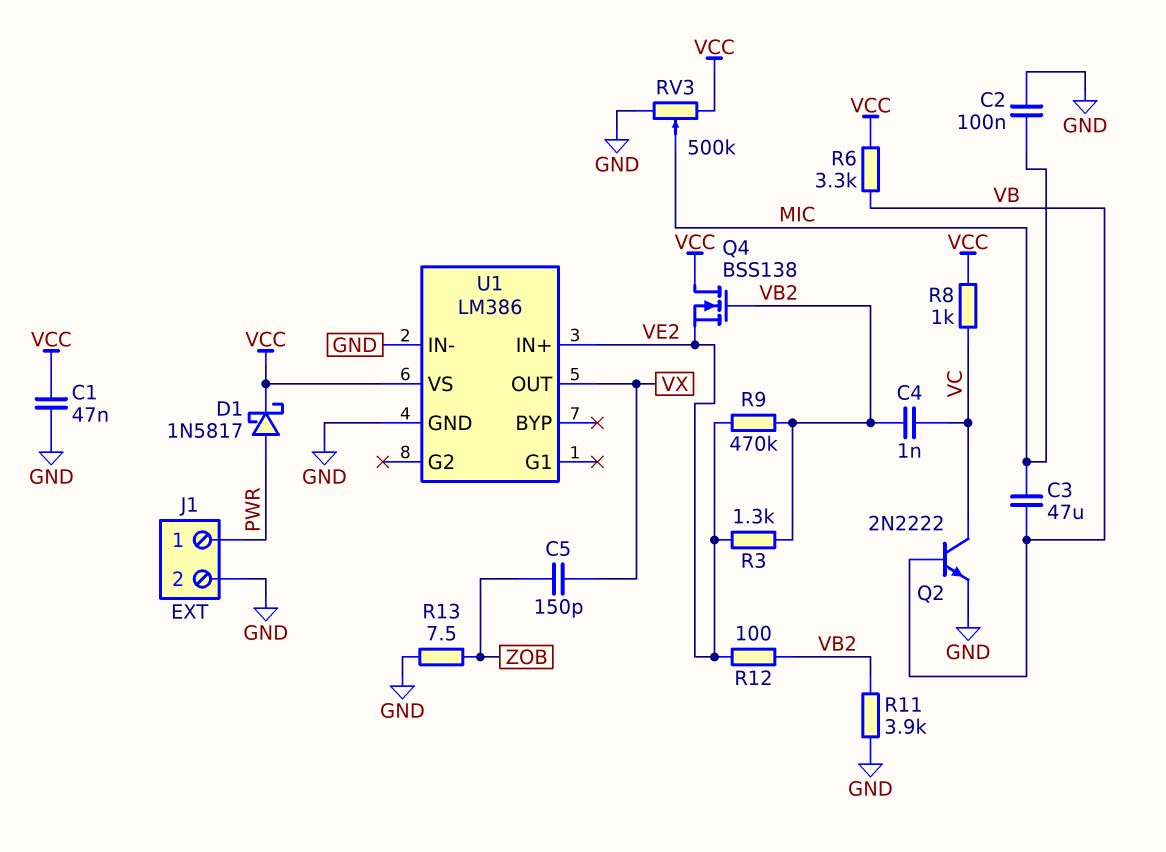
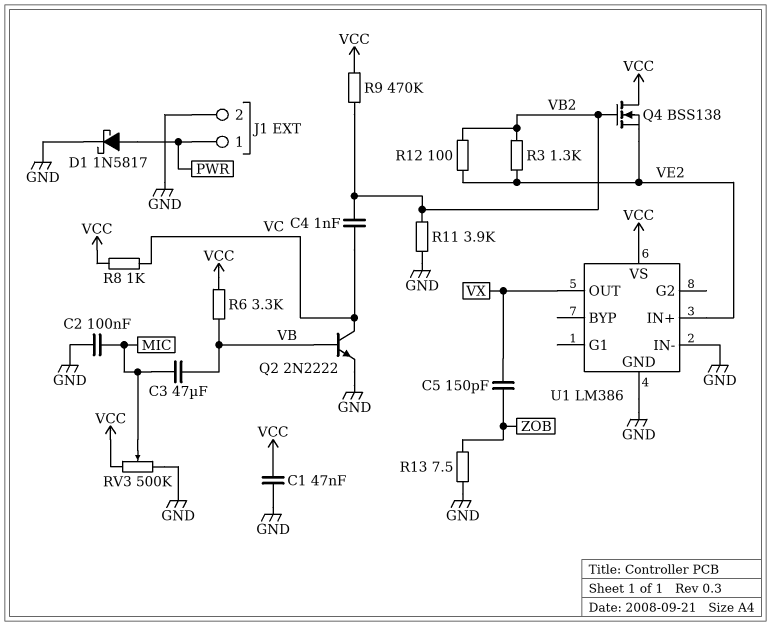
D1: schottky 1N5817 (A PWR, K VCC) -> schottky 1N5817 (A PWR, K GND)
R9: 470k (VB2, VE2) -> 470k (VB2, VCC)

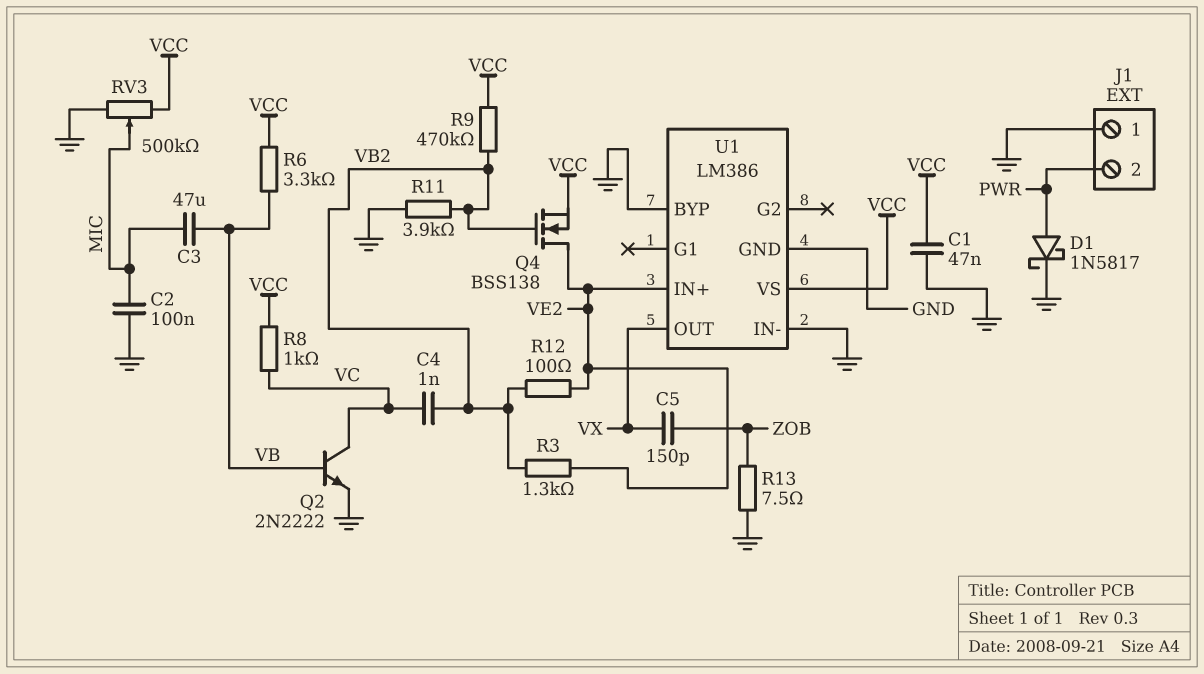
J1 pin 1: PWR -> GND
J1 pin 2: GND -> PWR
Q4: NMOS BSS138 (G VB2, D VCC, S VE2) -> NMOS BSS138 (G VB2, D VE2, S VCC)
U1 pin BYP: none -> GND

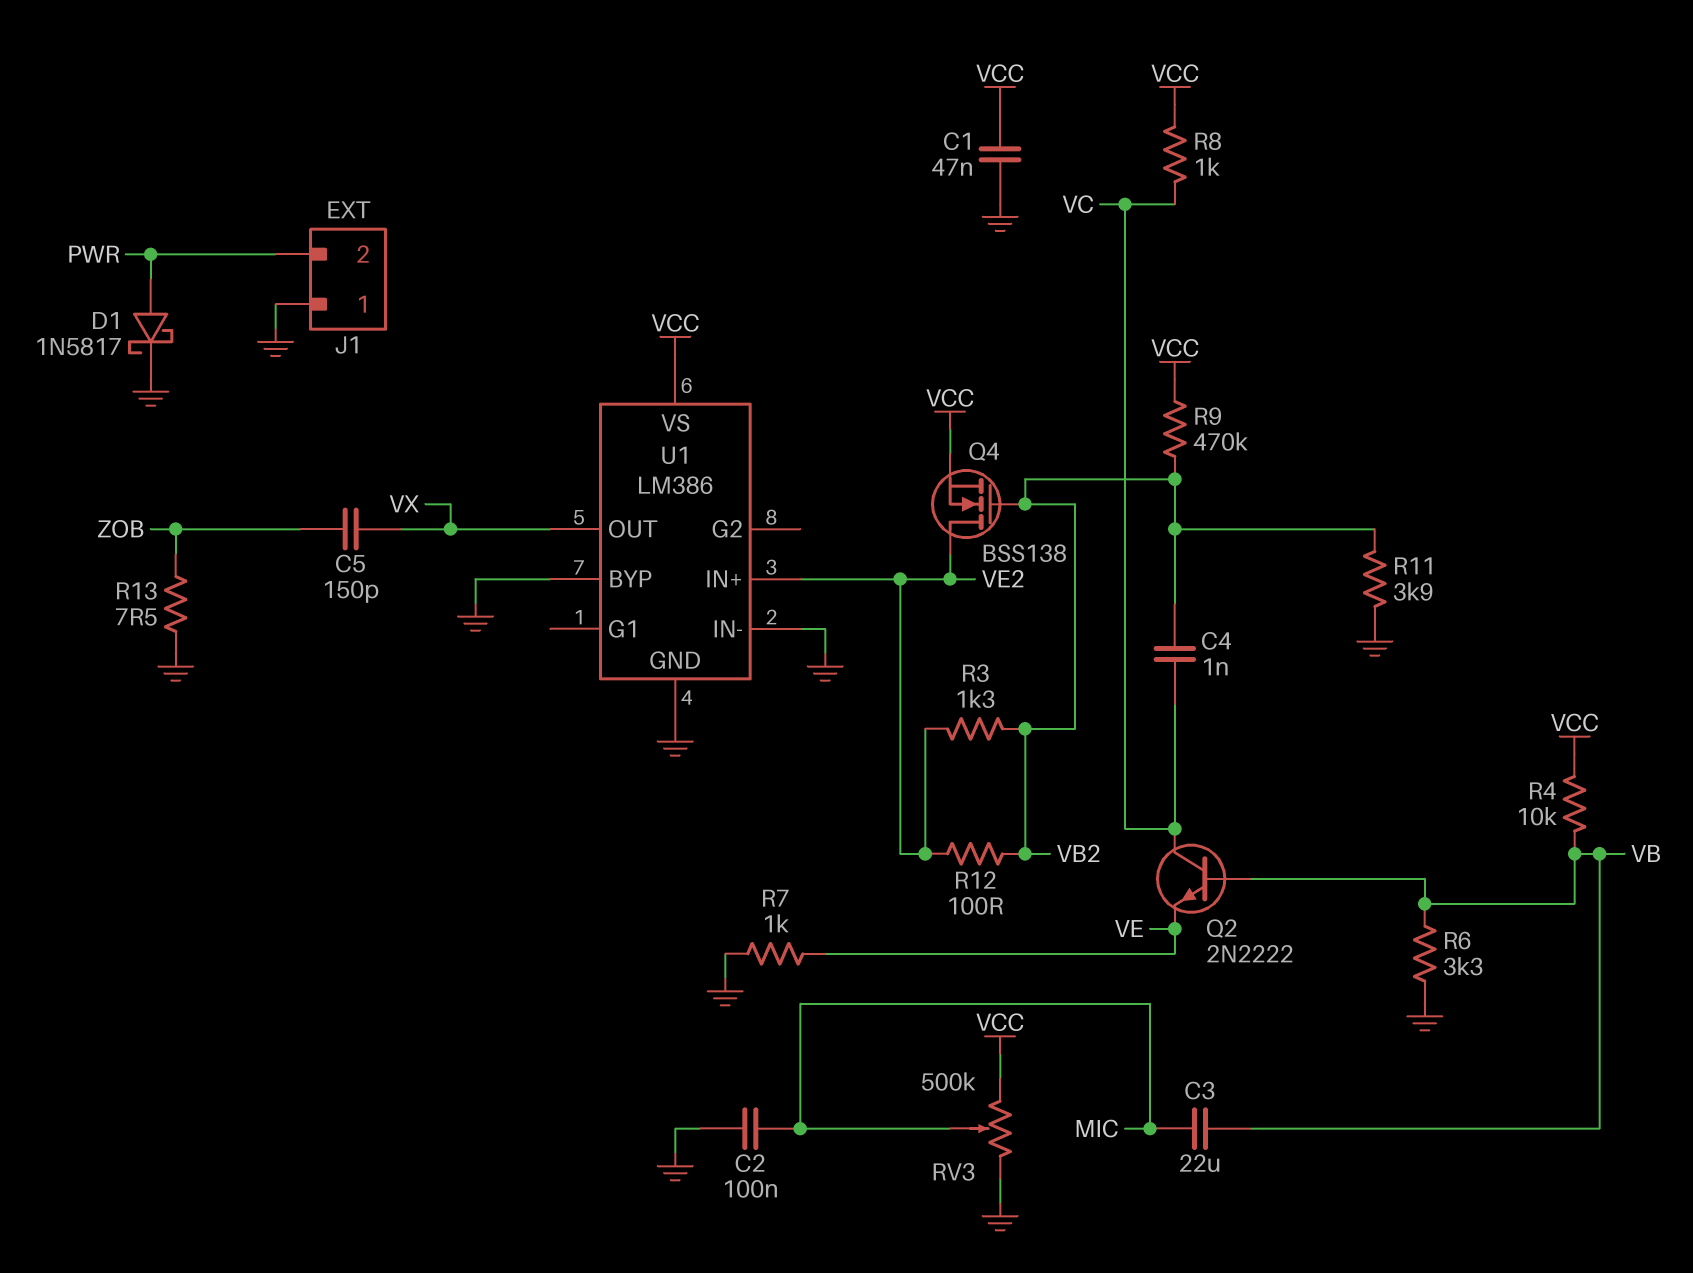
C3: 47uF (MIC, VB) -> 22uF (MIC, VB)
Q2: NPN 2N2222 (B VB, C VC, E GND) -> NPN 2N2222 (B VB, C VC, E VE)
R4: none -> 10k (VB, VCC)
R6: 3.3k (VB, VCC) -> 3.3k (GND, VB)
R7: none -> 1k (GND, VE)

